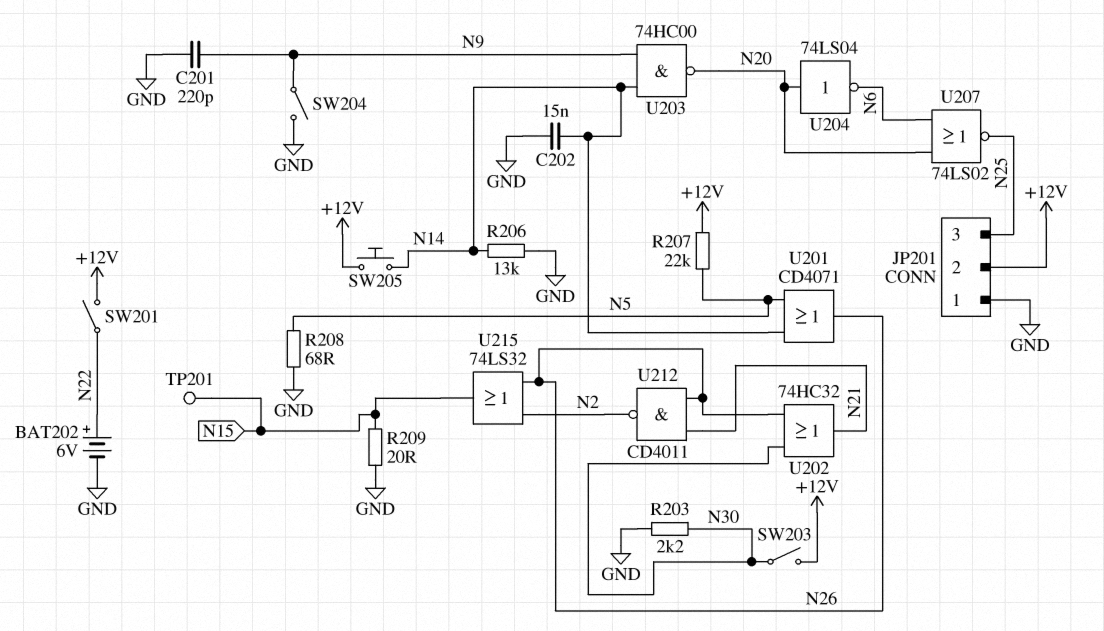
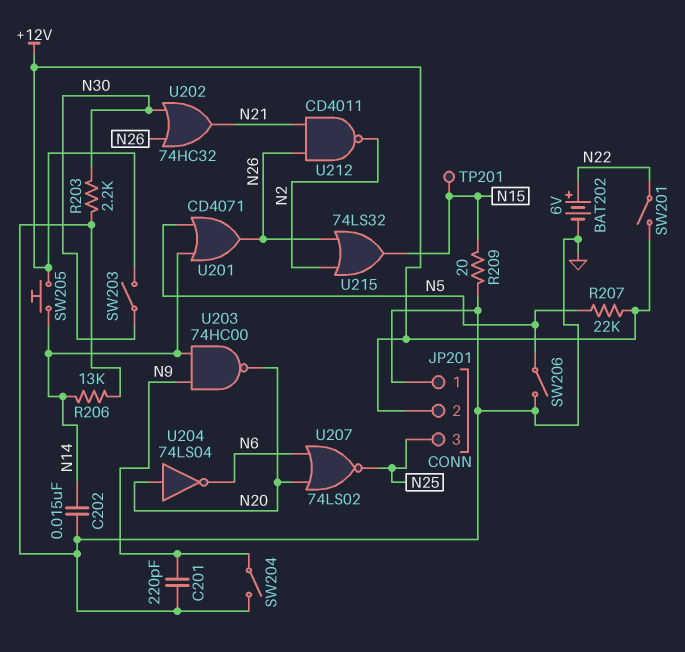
R208: 68 (GND, N5) -> none
SW206: none -> switch (GND, N5)

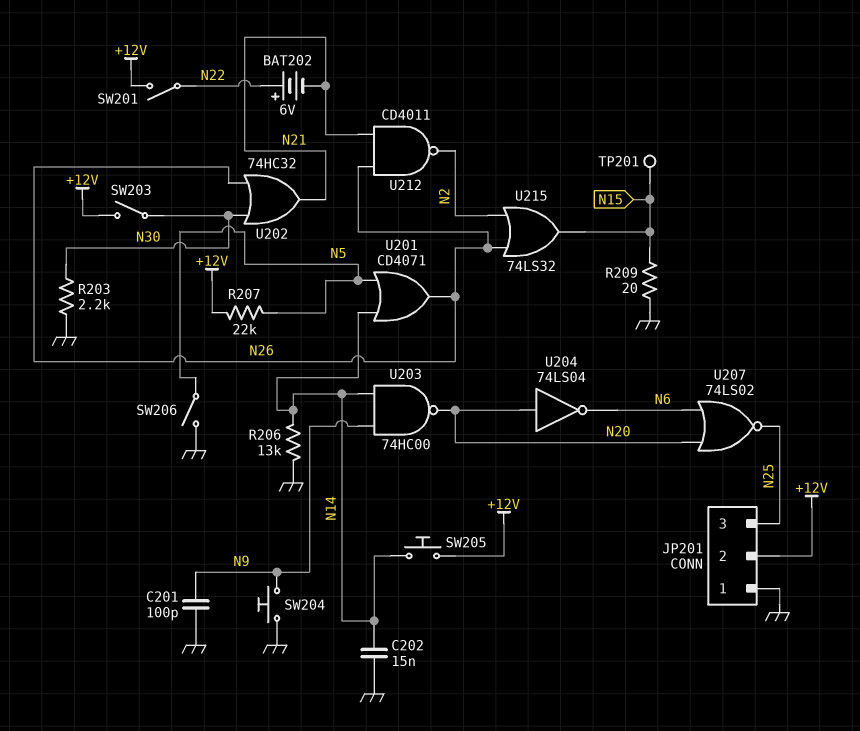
BAT202: 6V (plus N22, minus GND) -> 6V (plus N22, minus N21)
C201: 220pF (GND, N9) -> 100pF (GND, N9)
SW204: switch (GND, N9) -> button (GND, N9)

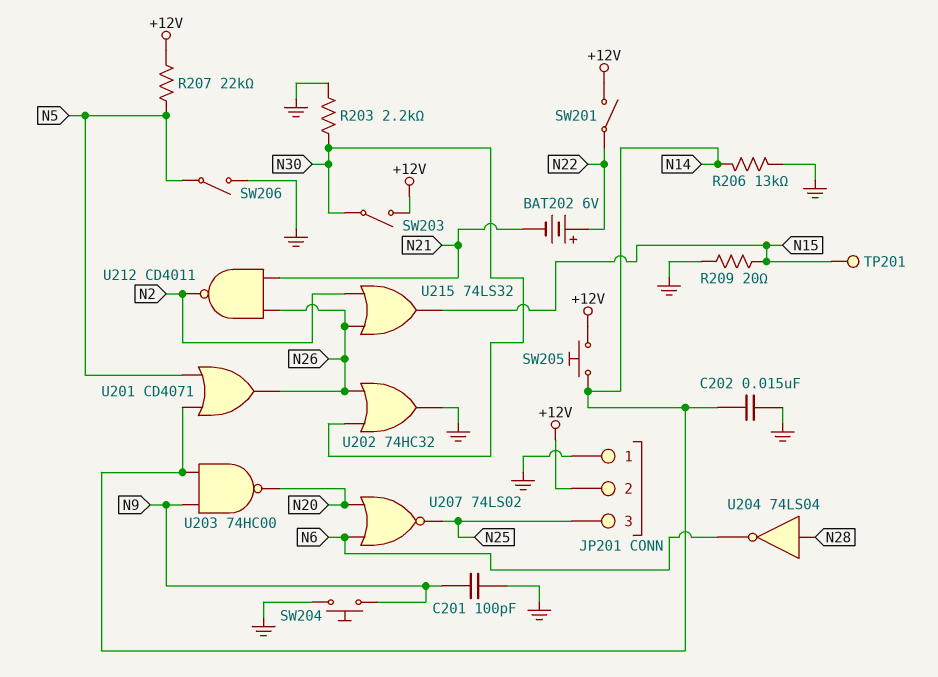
U202: OR 74HC32 (in N26, in N30, out N21) -> OR 74HC32 (in N26, in N30, out GND)
U204: NOT 74LS04 (in N20, out N6) -> NOT 74LS04 (in N28, out N6)

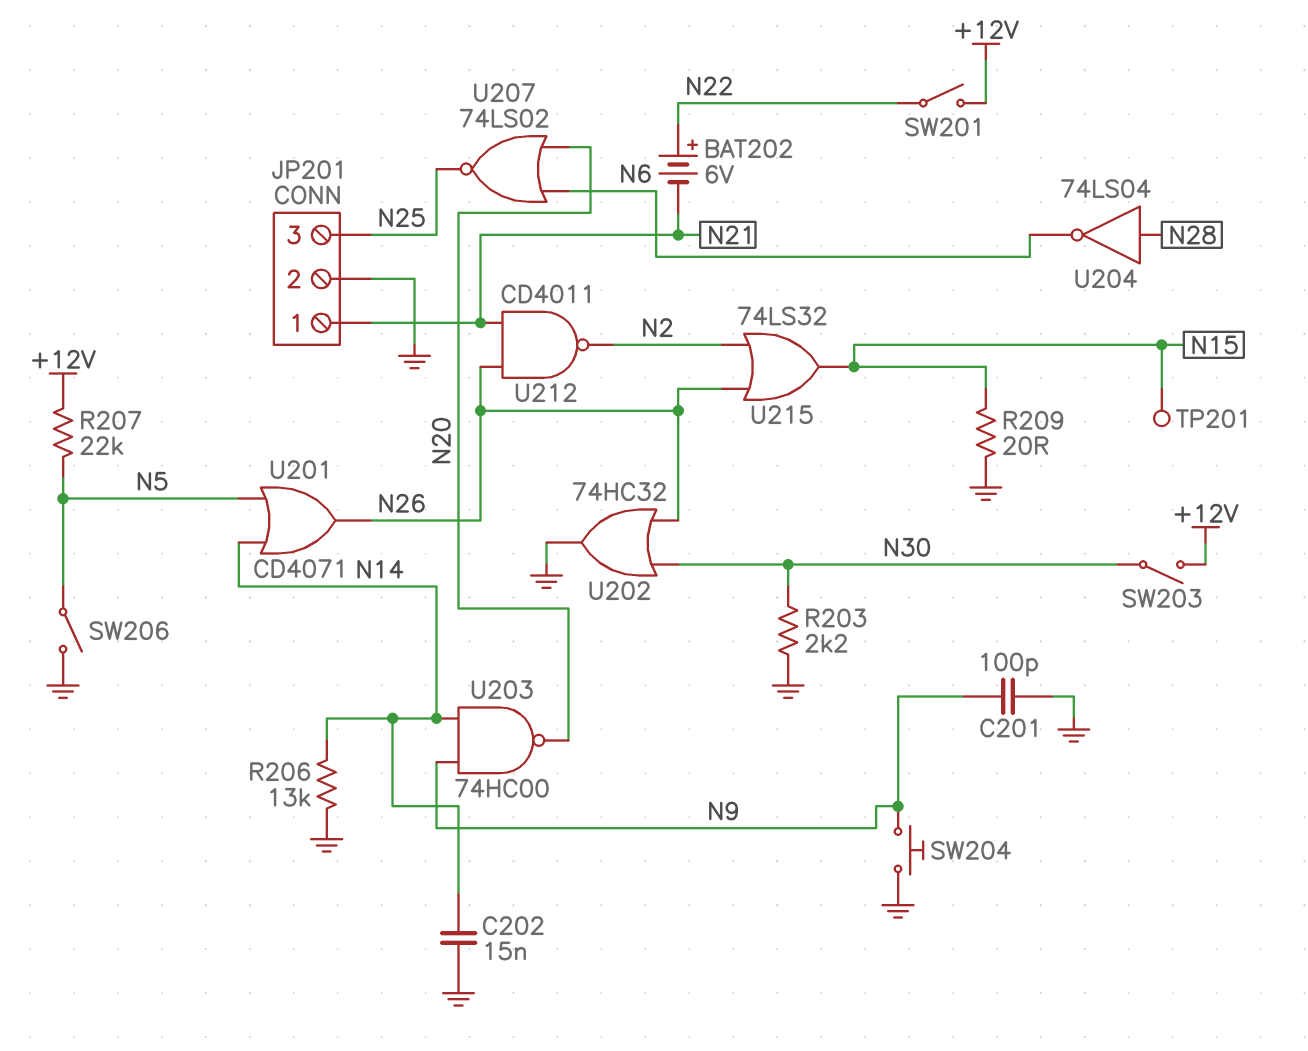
JP201 pin 1: GND -> N21
JP201 pin 2: +12V -> GND
SW205: button (+12V, N14) -> none

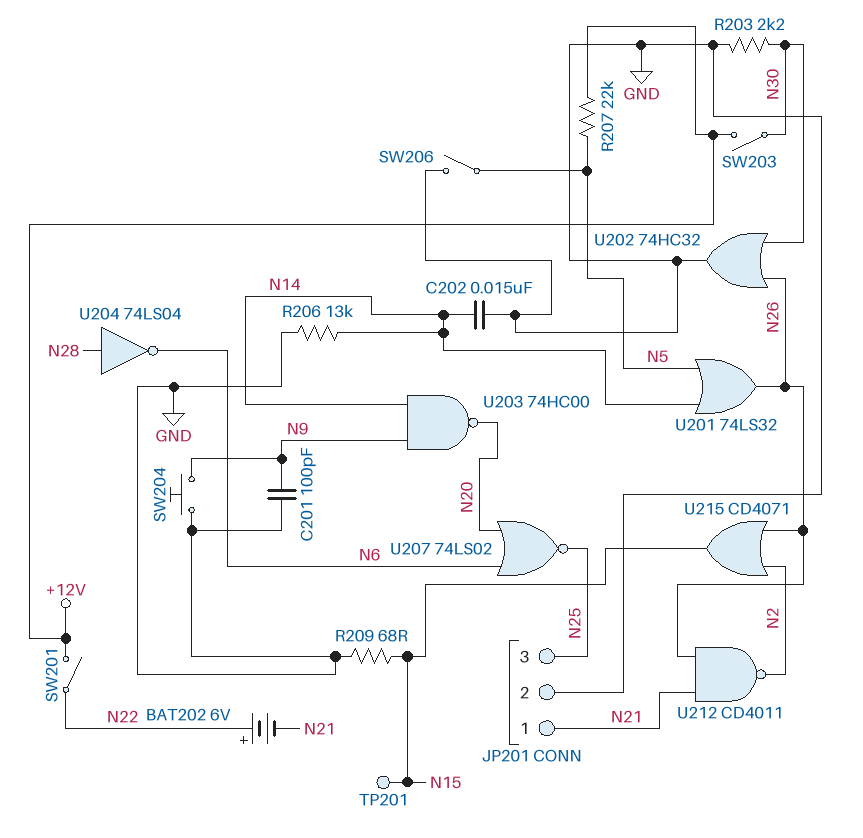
R209: 20 (GND, N15) -> 68 (GND, N15)
U201: OR CD4071 (in N5, in N14, out N26) -> OR 74LS32 (in N5, in N14, out N26)
U215: OR 74LS32 (in N2, in N26, out N15) -> OR CD4071 (in N2, in N26, out N15)

